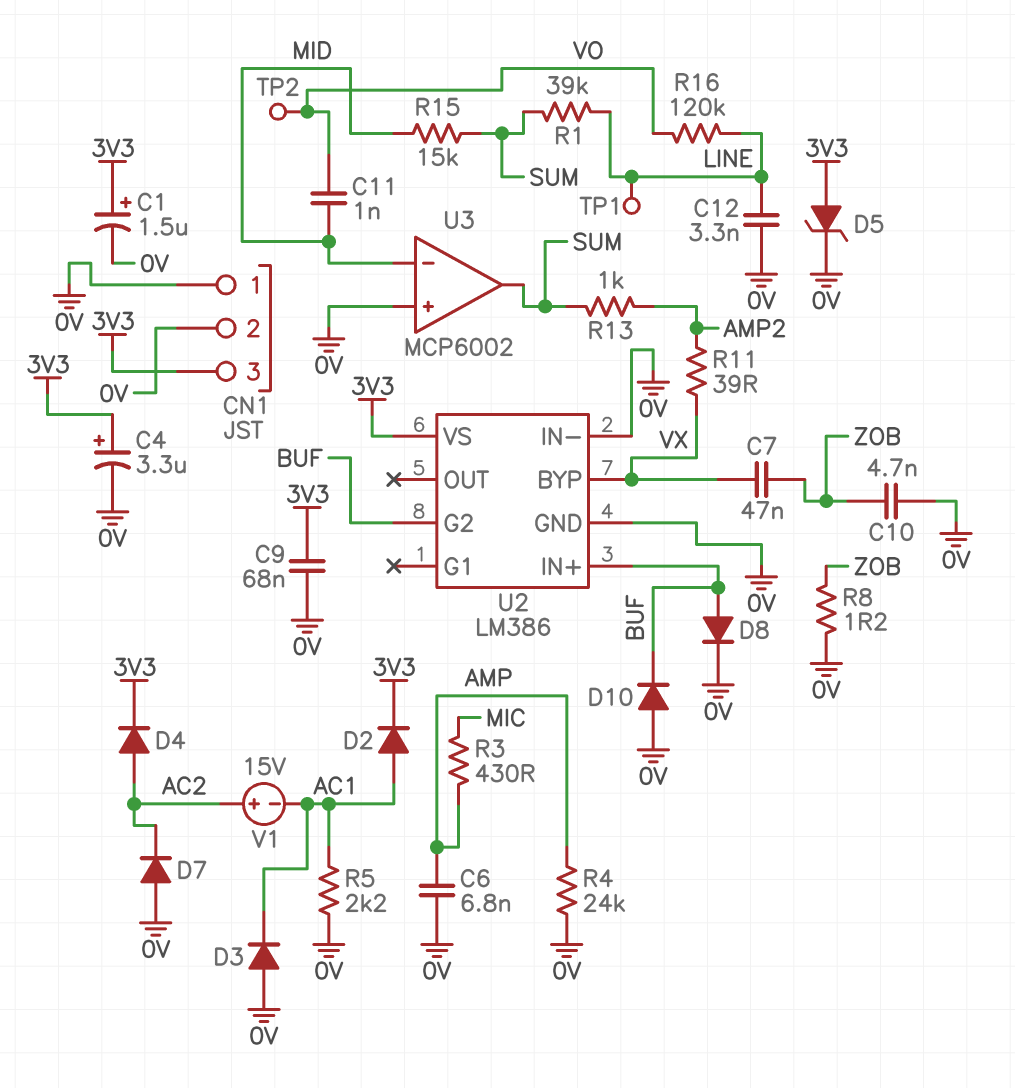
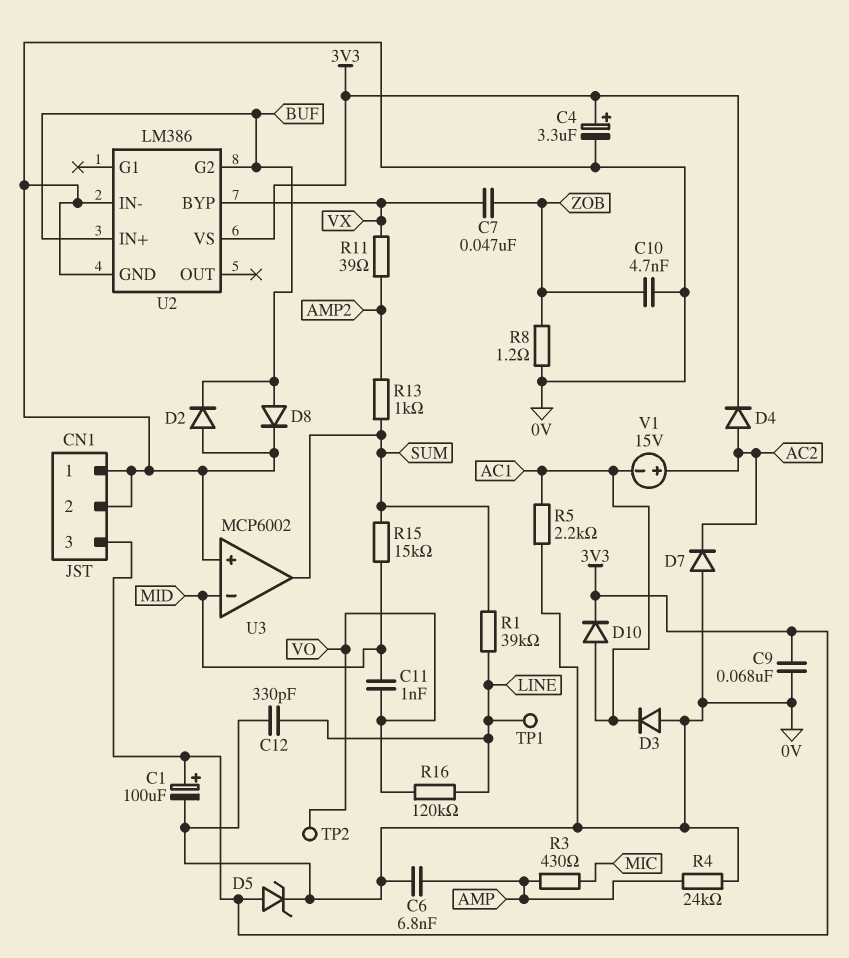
C1: 1.5uF (plus 3V3, minus 0V) -> 100uF (plus 3V3, minus 0V)
C12: 3.3nF (0V, LINE) -> 330pF (0V, LINE)
D2: diode (A AC1, K 3V3) -> diode (A 0V, K BUF)
D10: diode (A 0V, K BUF) -> diode (A AC1, K 3V3)

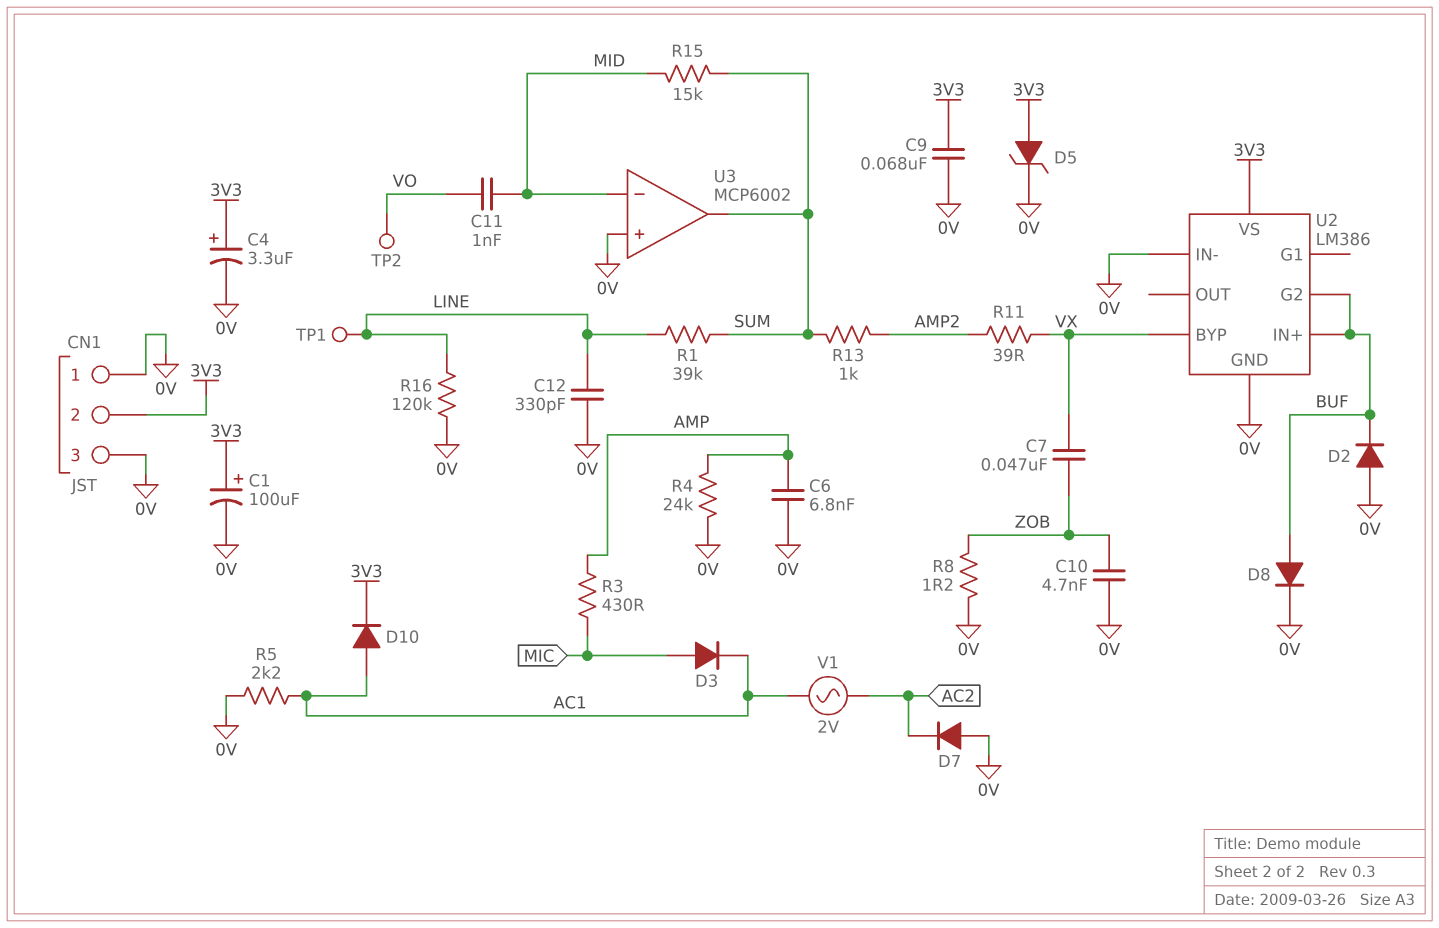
CN1 pin 2: 0V -> 3V3
CN1 pin 3: 3V3 -> 0V
D3: diode (A 0V, K AC1) -> diode (A MIC, K AC1)
D4: diode (A AC2, K 3V3) -> none
R16: 120k (LINE, VO) -> 120k (0V, LINE)
V1: 15V (plus AC2, minus AC1) -> AC 2V (AC1, AC2)

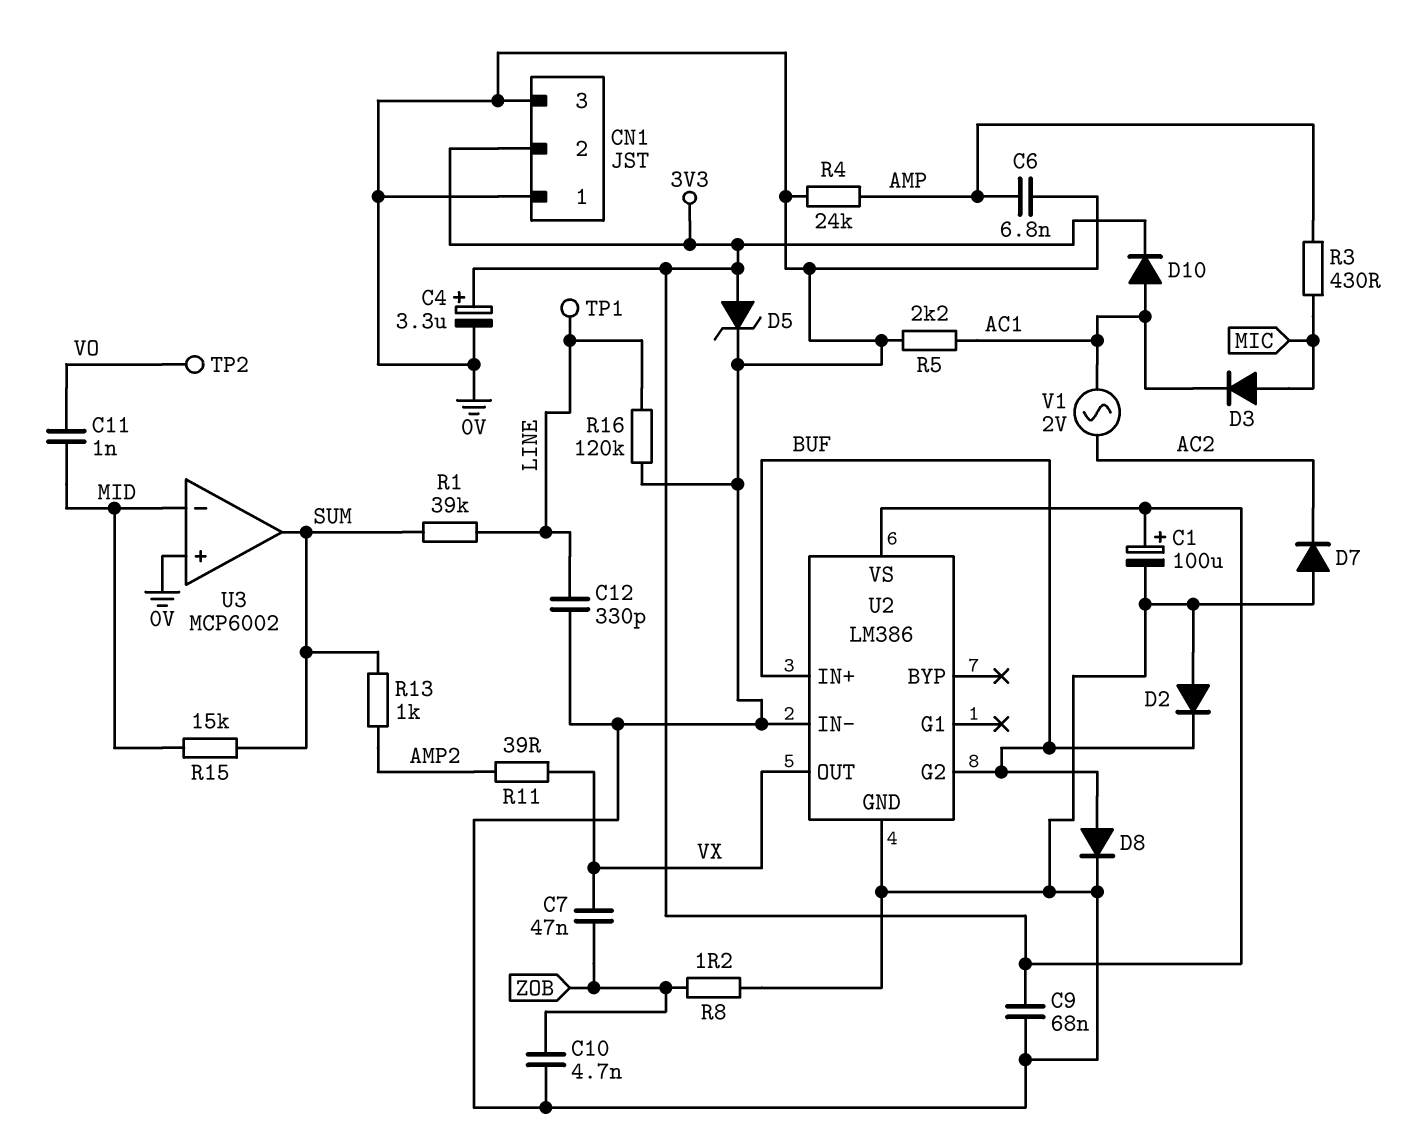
U2 pin BYP: VX -> none
U2 pin OUT: none -> VX

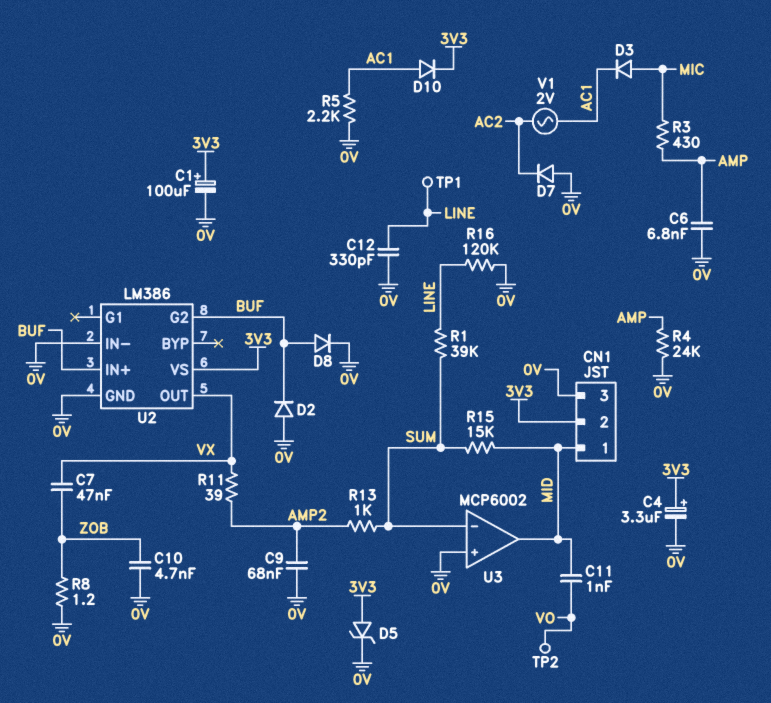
C9: 68nF (0V, 3V3) -> 68nF (0V, AMP2)
CN1 pin 1: 0V -> MID
U3 pin in-: MID -> SUM
U3 pin out: SUM -> MID

